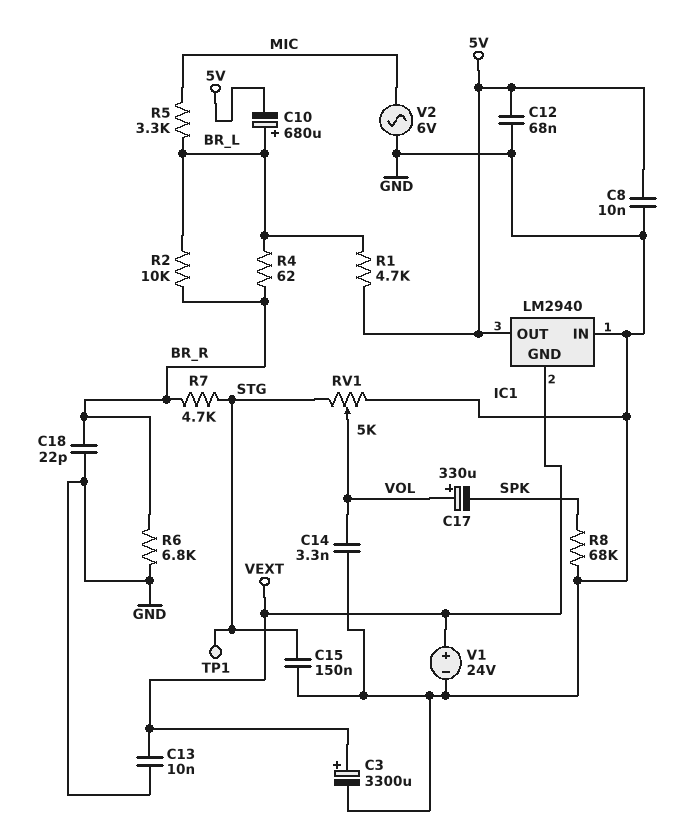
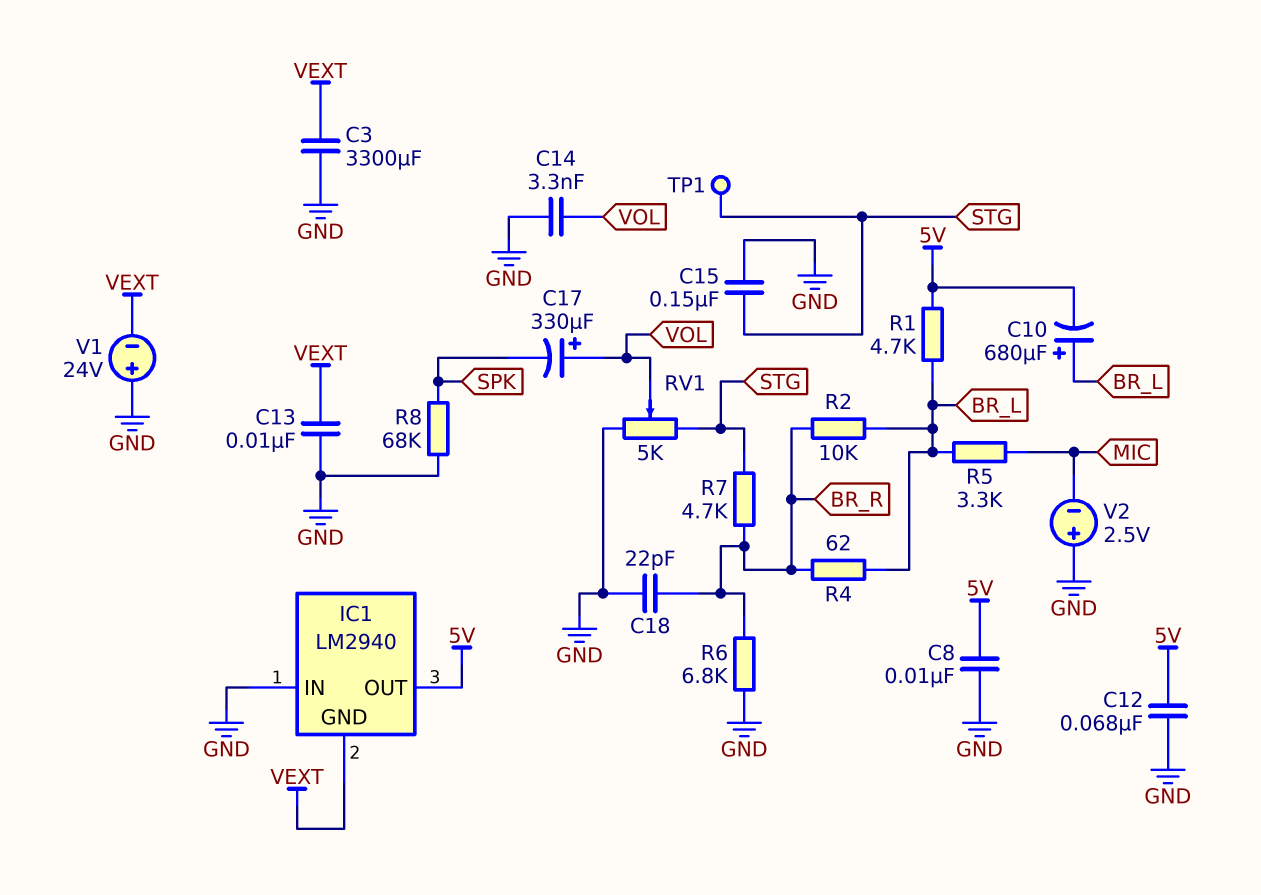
C3: 3300uF (plus VEXT, minus GND) -> 3300uF (GND, VEXT)
V1: 24V (plus VEXT, minus GND) -> 24V (plus GND, minus VEXT)
V2: AC 6V (GND, MIC) -> 2.5V (plus GND, minus MIC)

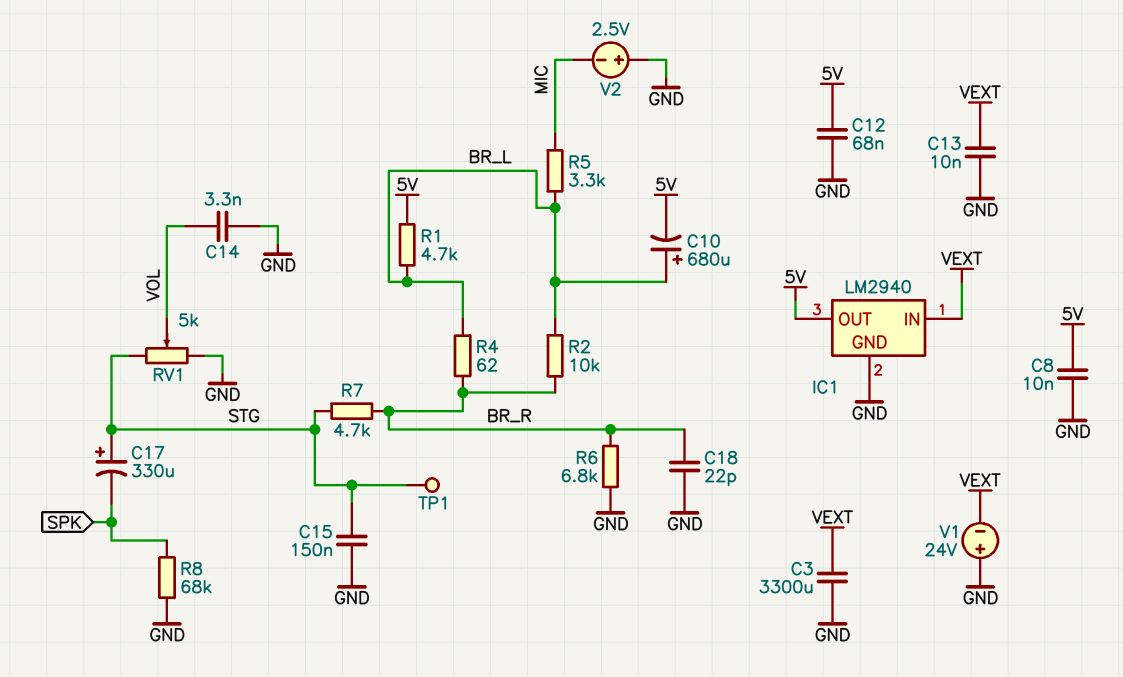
C17: 330uF (plus VOL, minus SPK) -> 330uF (plus STG, minus SPK)
IC1 pin GND: VEXT -> GND
IC1 pin IN: GND -> VEXT

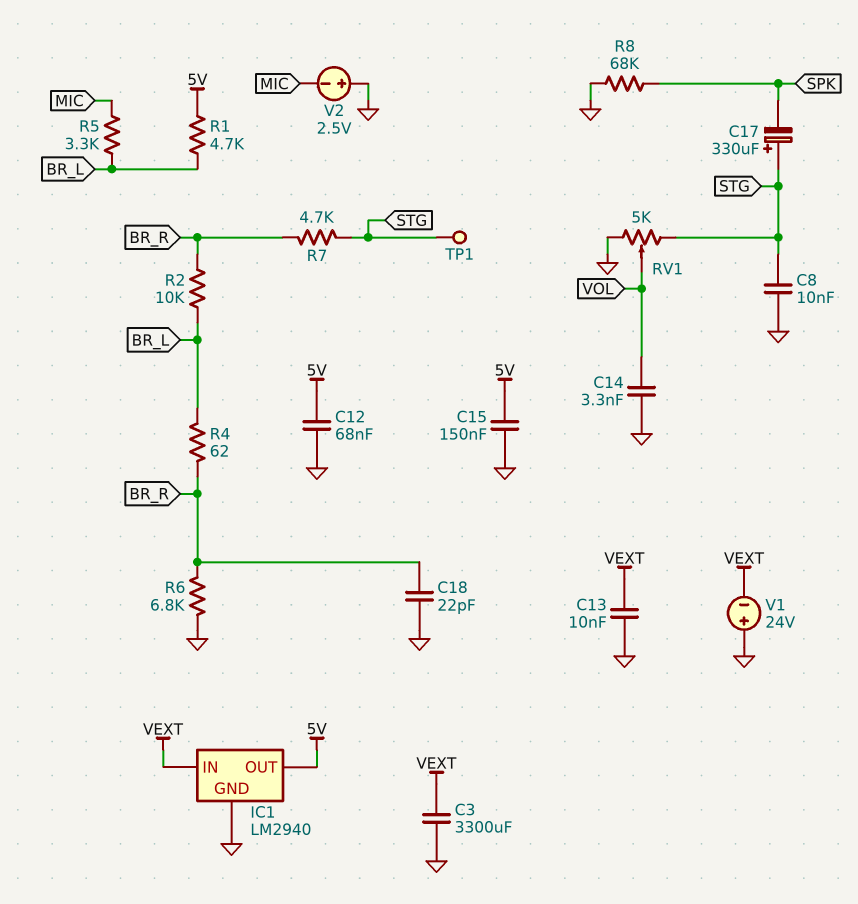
C8: 10nF (5V, GND) -> 10nF (GND, STG)
C10: 680uF (plus BR_L, minus 5V) -> none
C15: 150nF (GND, STG) -> 150nF (5V, GND)

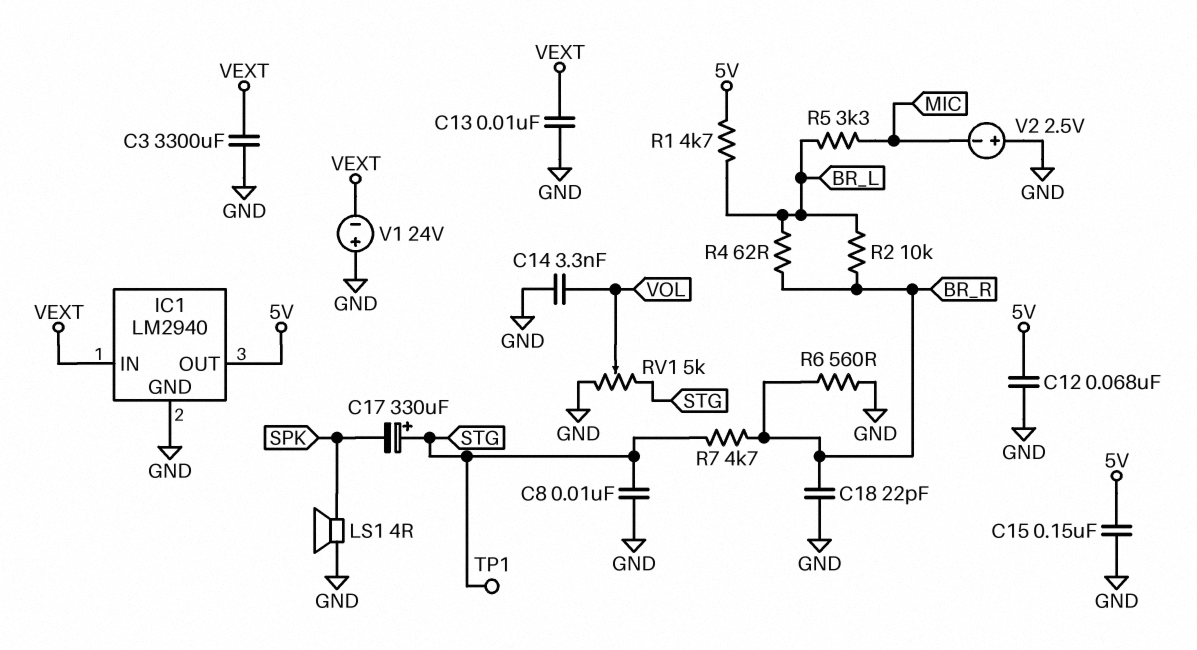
LS1: none -> speaker 4R (GND, SPK)
R6: 6.8k (BR_R, GND) -> 560 (BR_R, GND)
R8: 68k (GND, SPK) -> none

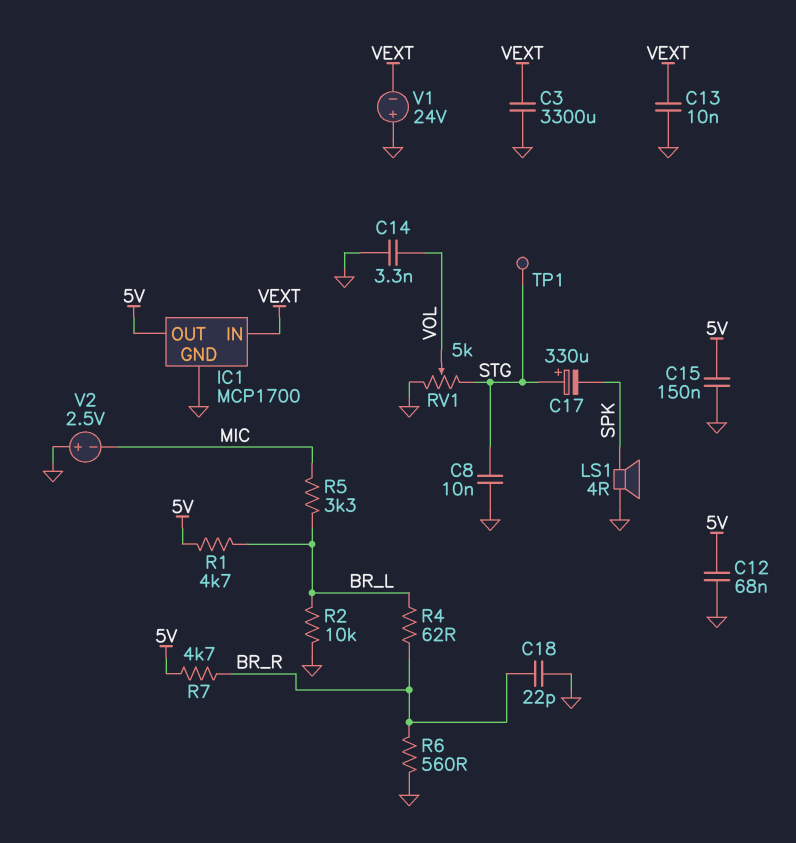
IC1: LM2940 -> MCP1700
R2: 10k (BR_L, BR_R) -> 10k (BR_L, GND)
R7: 4.7k (BR_R, STG) -> 4.7k (5V, BR_R)

